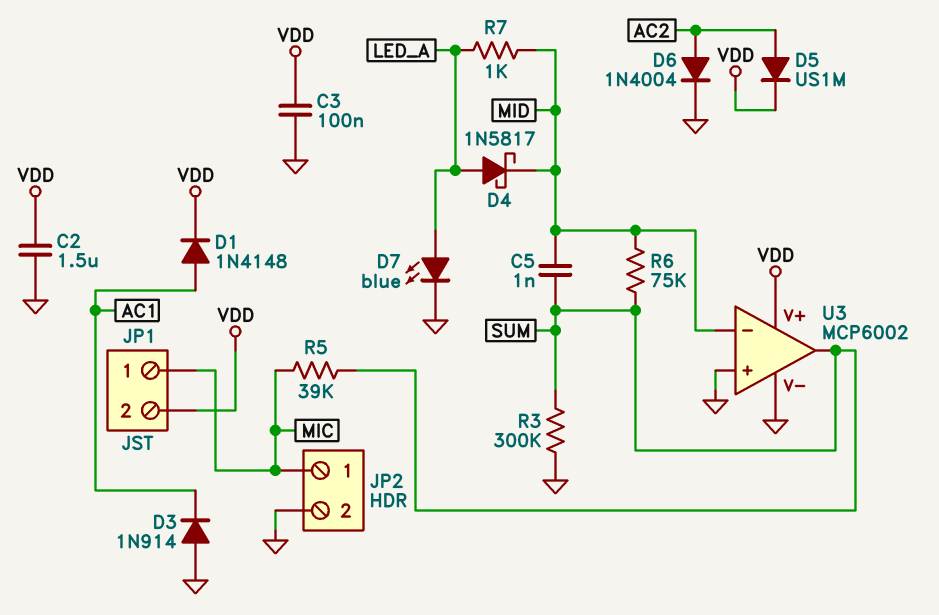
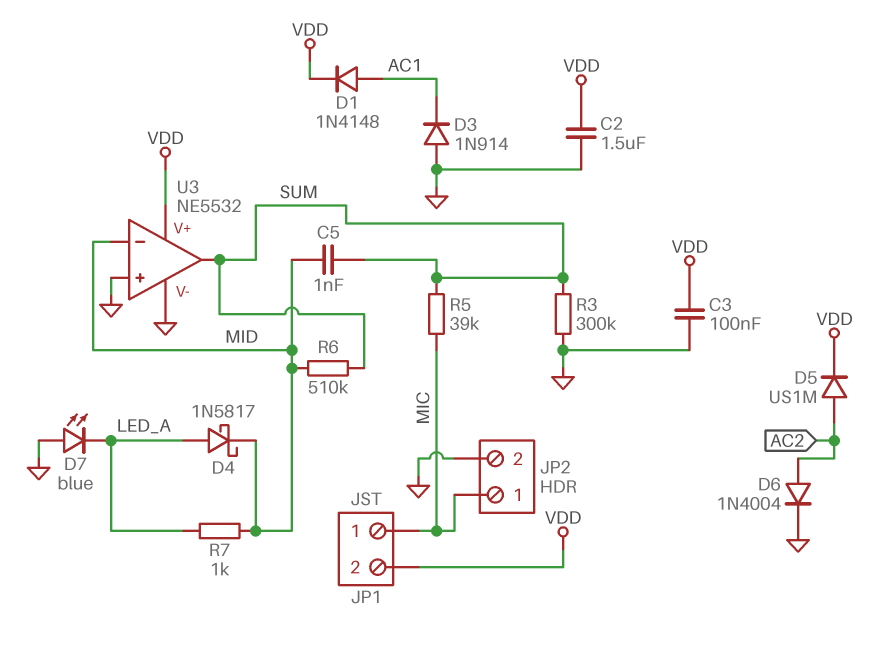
D7: LED blue (A LED_A, K GND) -> LED blue (A GND, K LED_A)
R6: 75k (MID, SUM) -> 510k (MID, SUM)
U3: MCP6002 -> NE5532

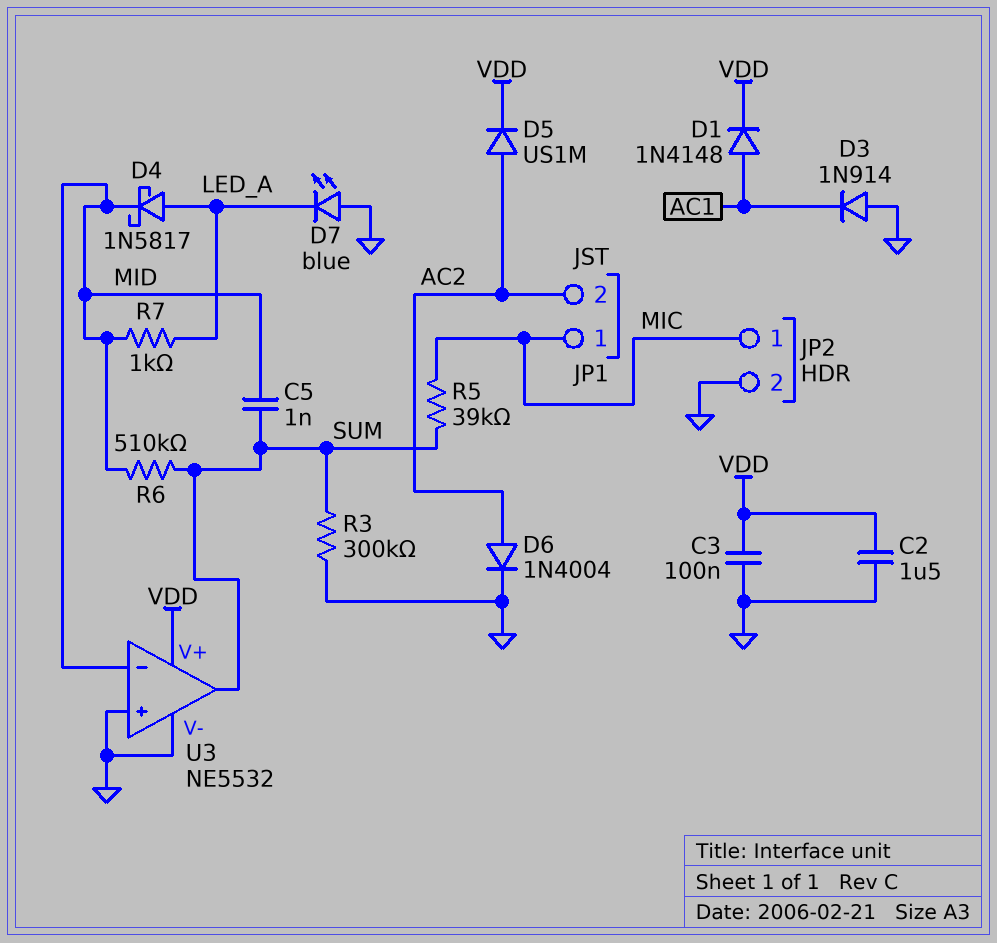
JP1 pin 2: VDD -> AC2

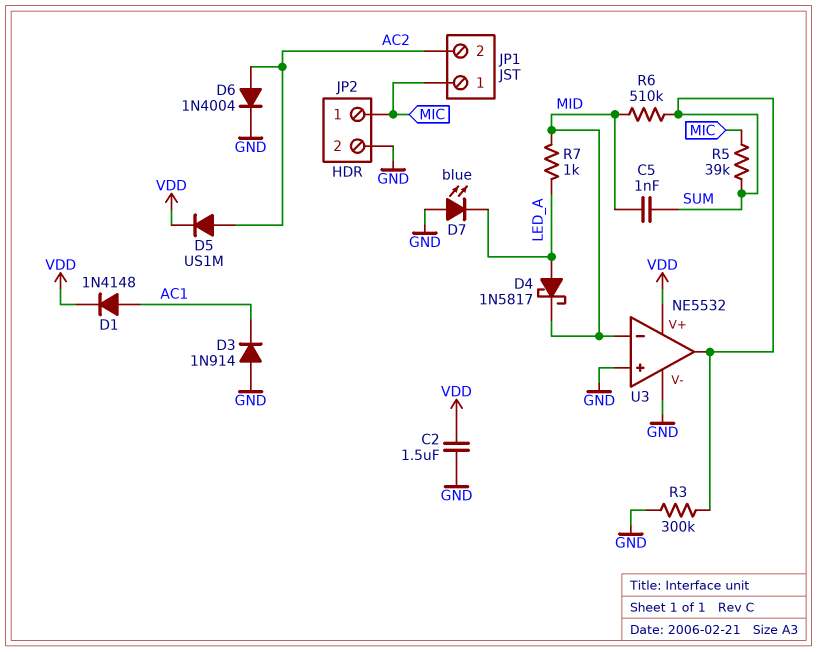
C3: 100nF (GND, VDD) -> none

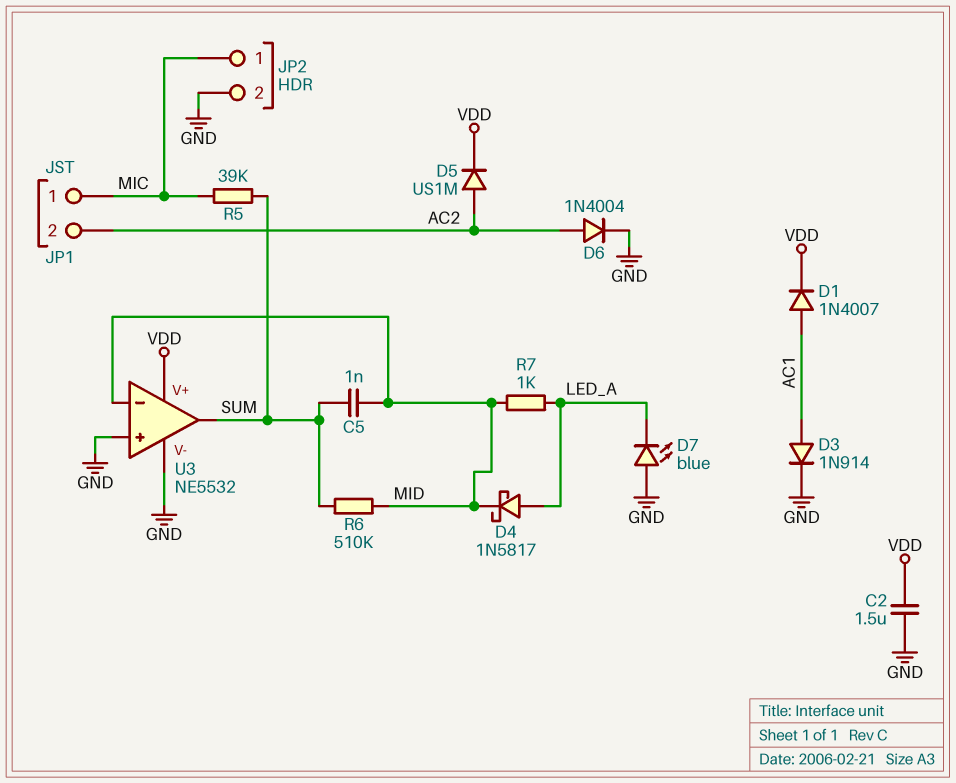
D1: diode 1N4148 (A AC1, K VDD) -> diode 1N4007 (A AC1, K VDD)
D3: diode 1N914 (A GND, K AC1) -> diode 1N914 (A AC1, K GND)
R3: 300k (GND, SUM) -> none

